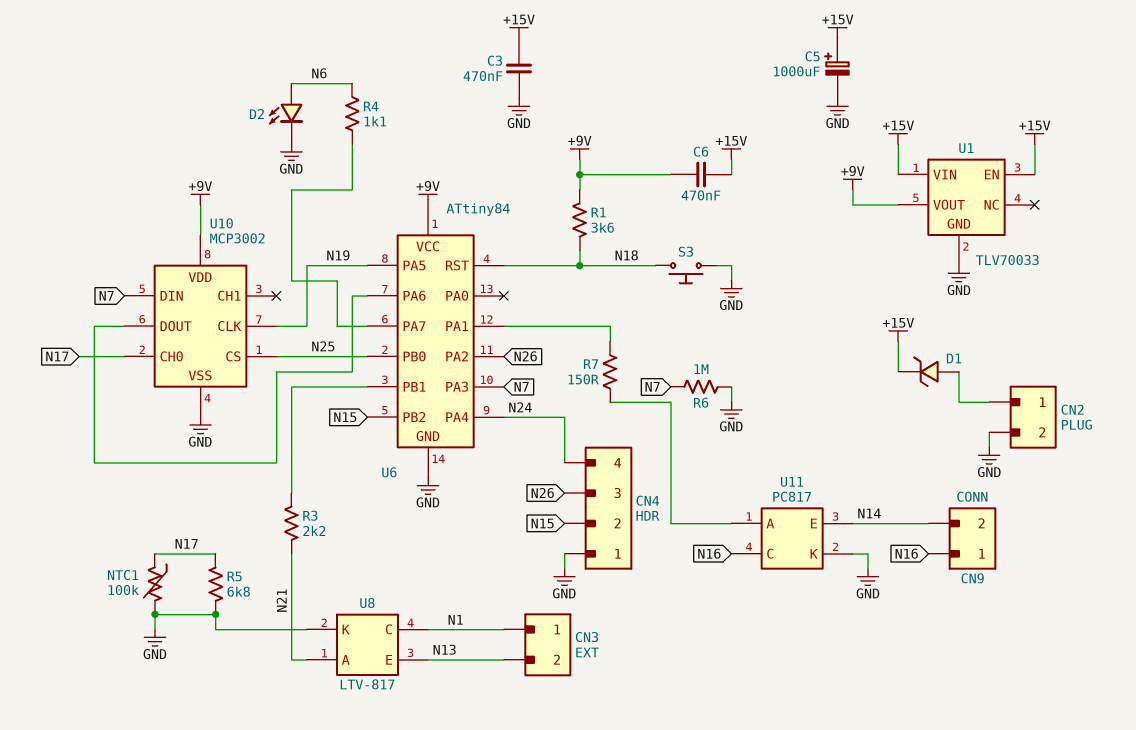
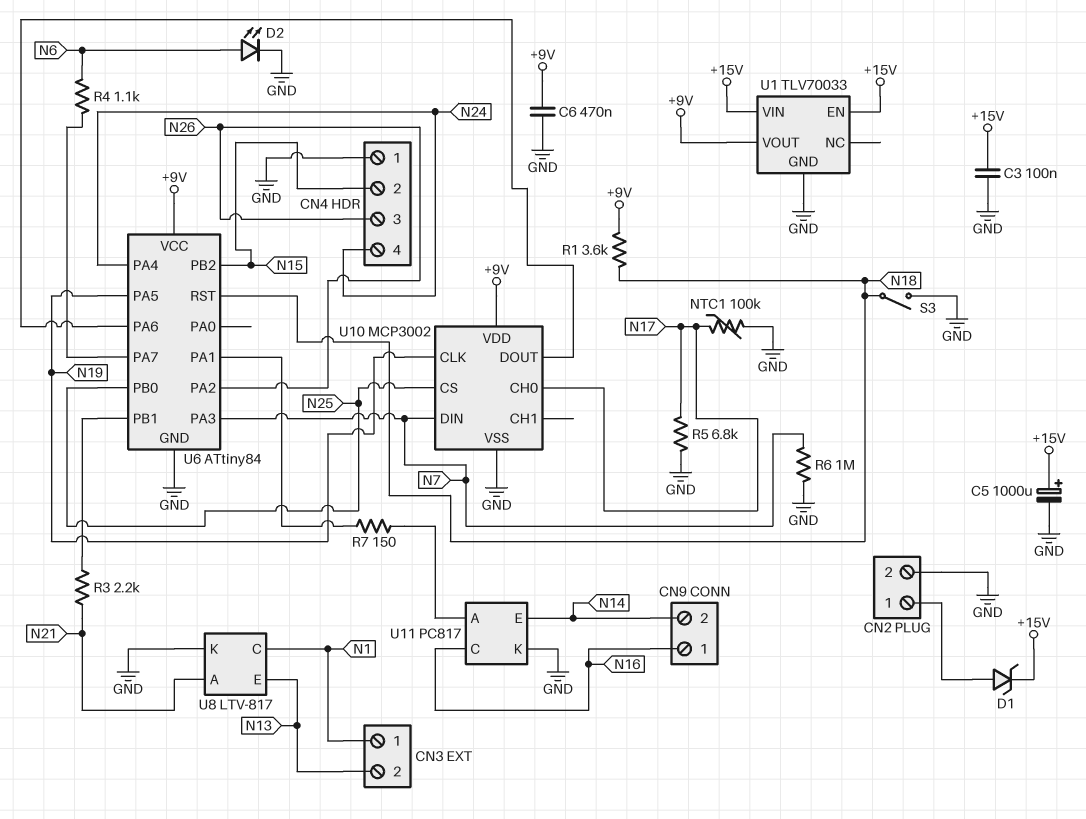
C3: 470nF (+15V, GND) -> 100nF (+15V, GND)
C6: 470nF (+9V, +15V) -> 470nF (+9V, GND)
S3: button (GND, N18) -> switch (GND, N18)

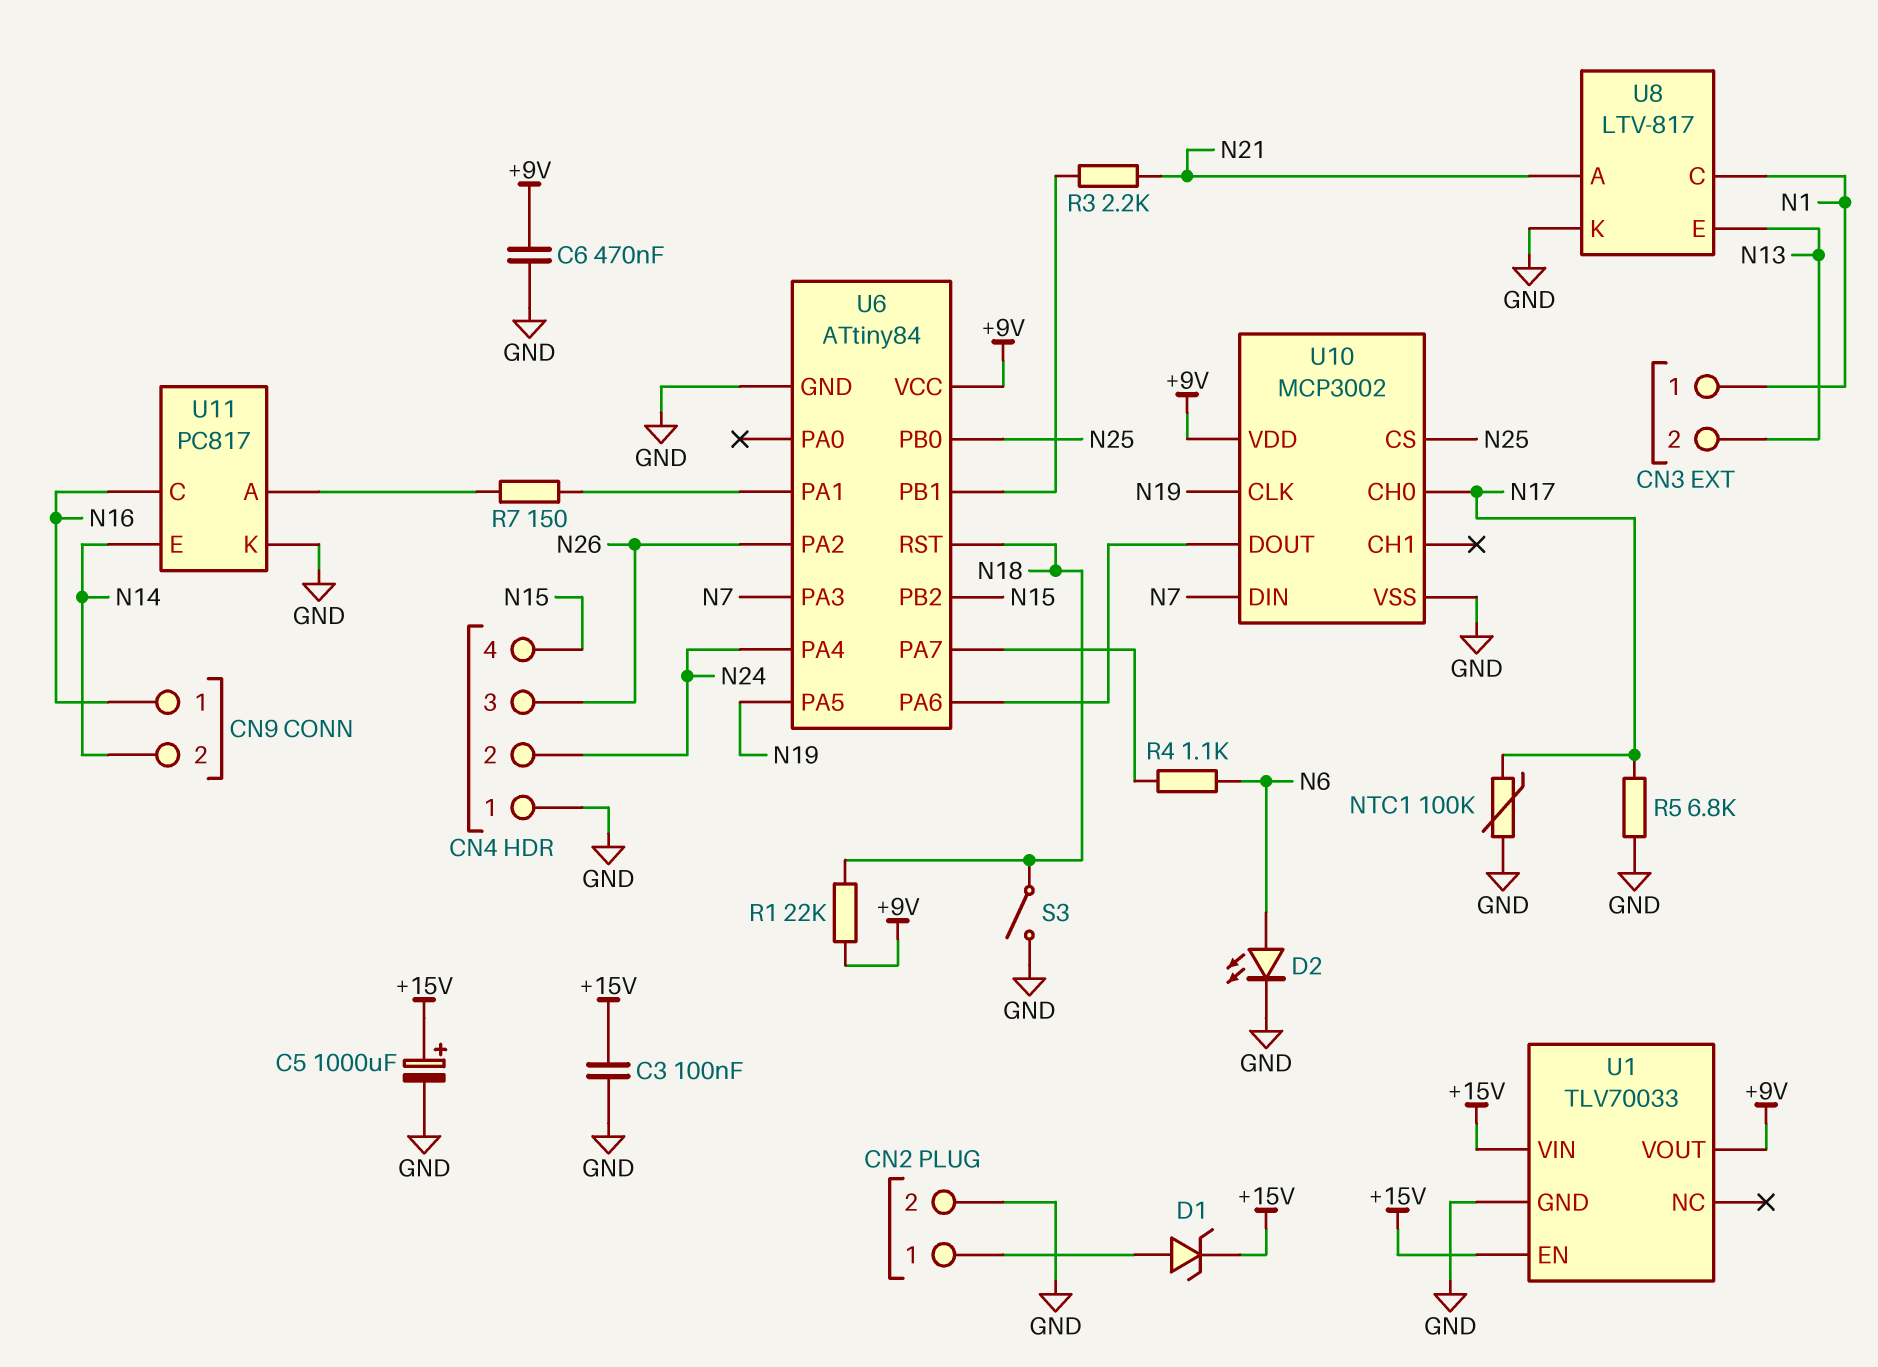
CN4 pin 2: N15 -> N24
CN4 pin 4: N24 -> N15
R1: 3.6k (+9V, N18) -> 22k (+9V, N18)
R6: 1M (GND, N7) -> none

